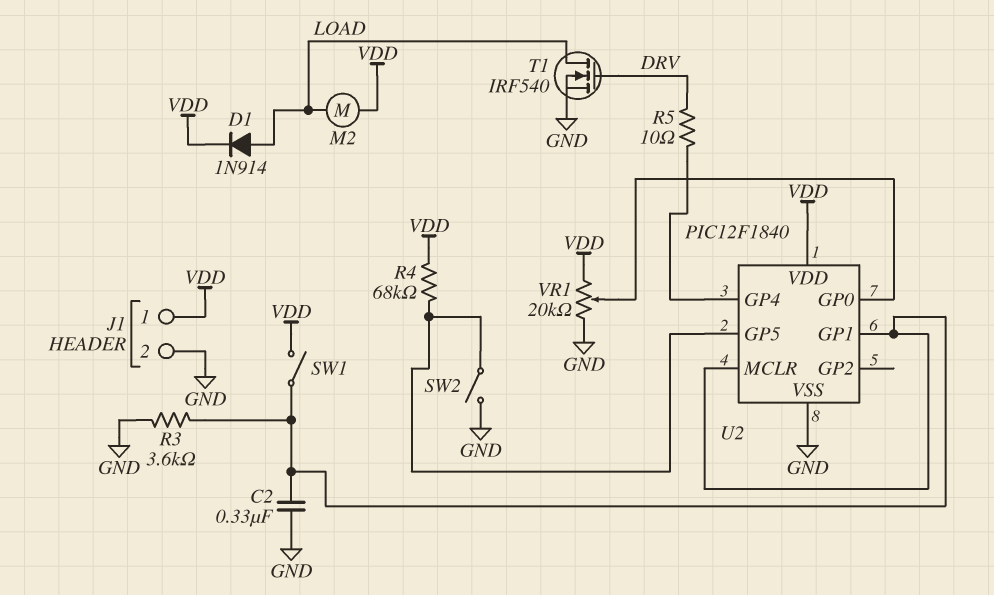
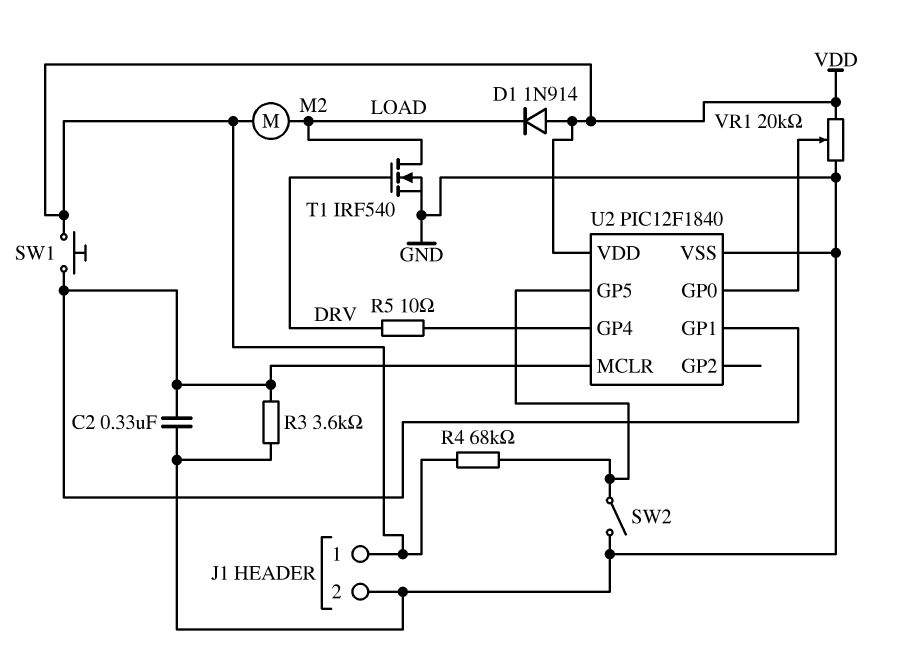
D1: diode 1N914 (A LOAD, K VDD) -> diode 1N914 (A VDD, K LOAD)
SW1: switch (U2/GP1, VDD) -> button (U2/GP1, VDD)

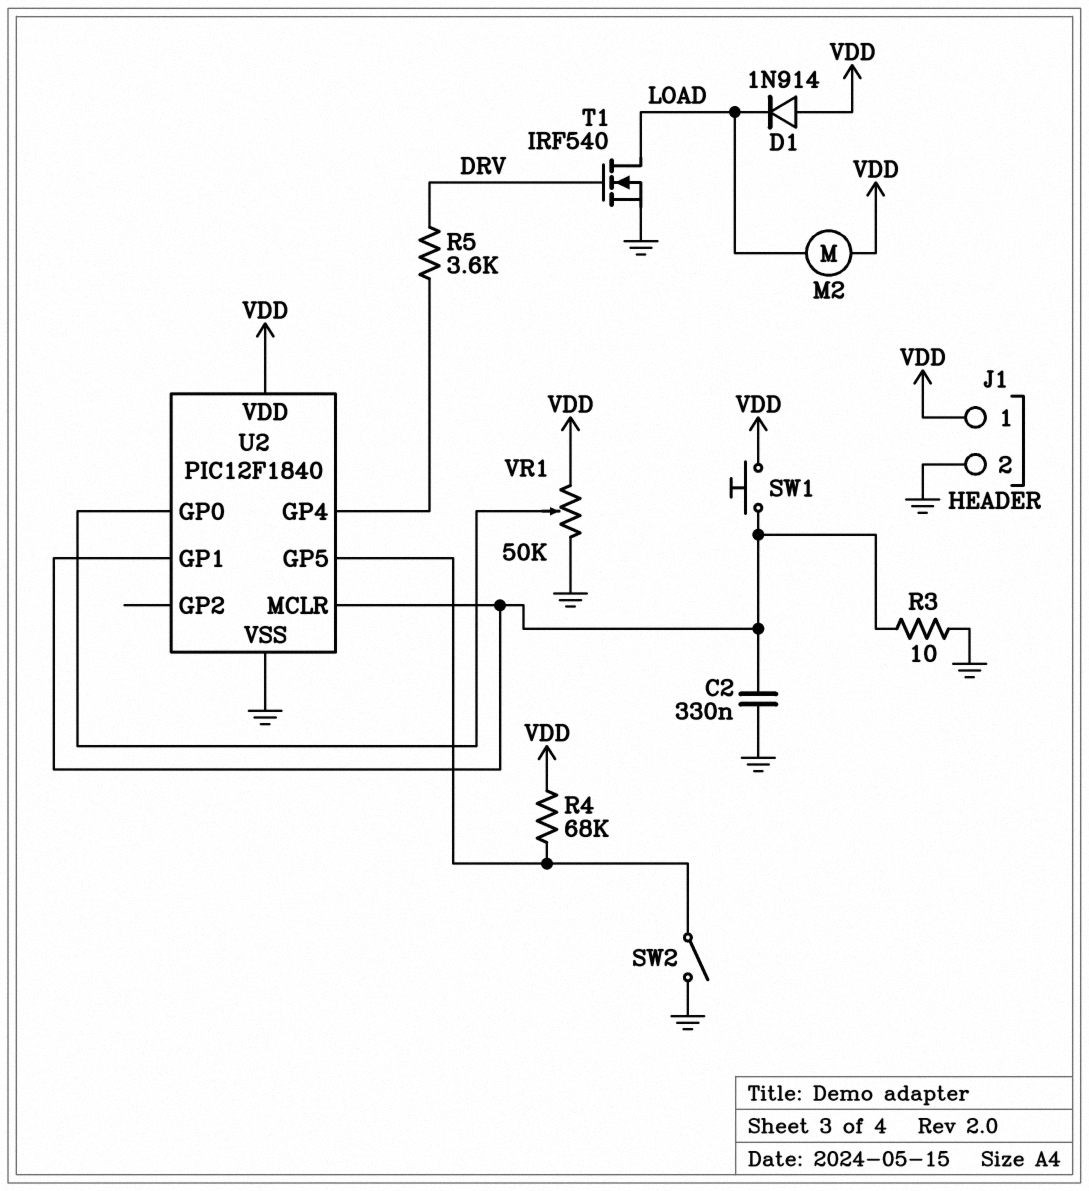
R3: 3.6k (GND, U2/GP1) -> 10 (GND, U2/GP1)
R5: 10 (DRV, U2/GP4) -> 3.6k (DRV, U2/GP4)
VR1: 20k (GND, VDD, wiper U2/GP0) -> 50k (GND, VDD, wiper U2/GP0)

